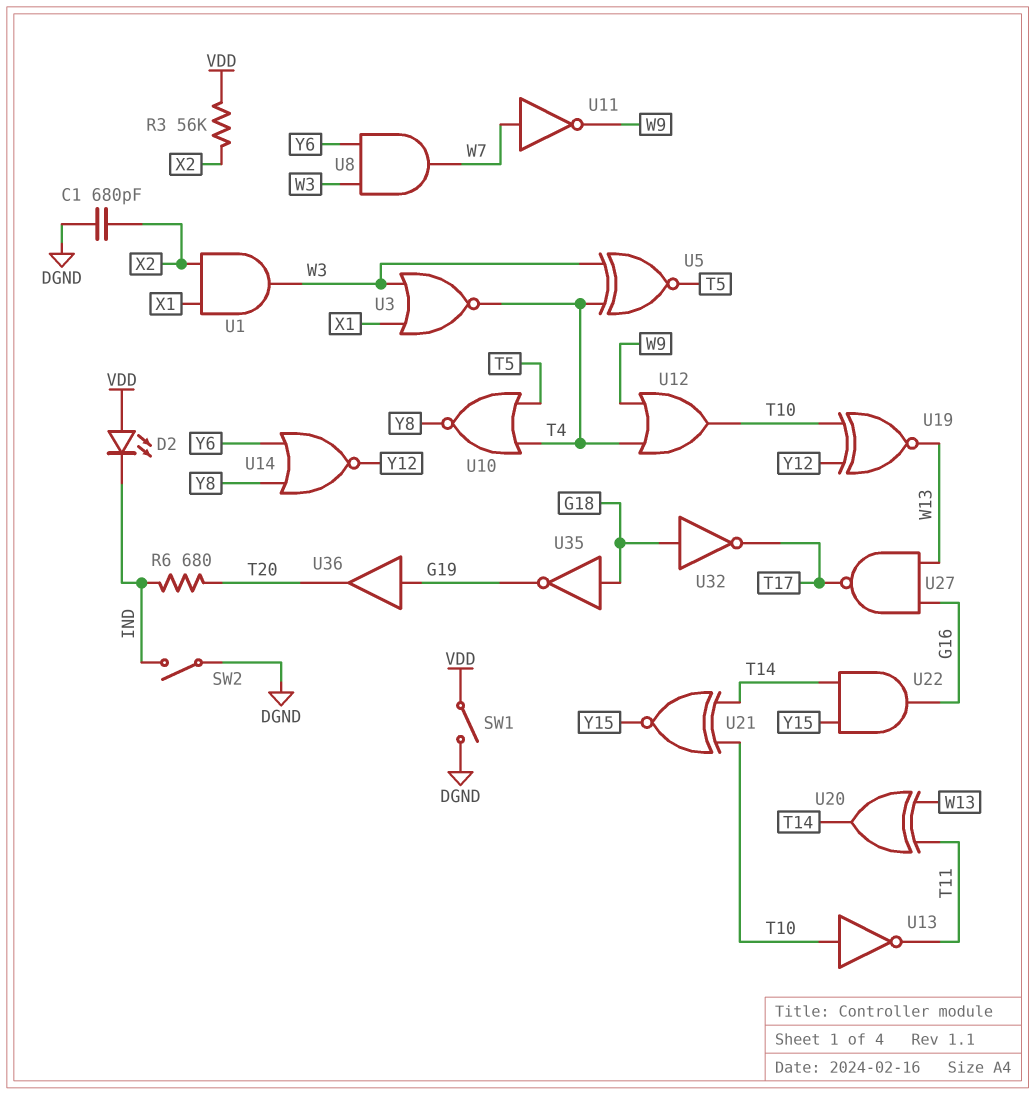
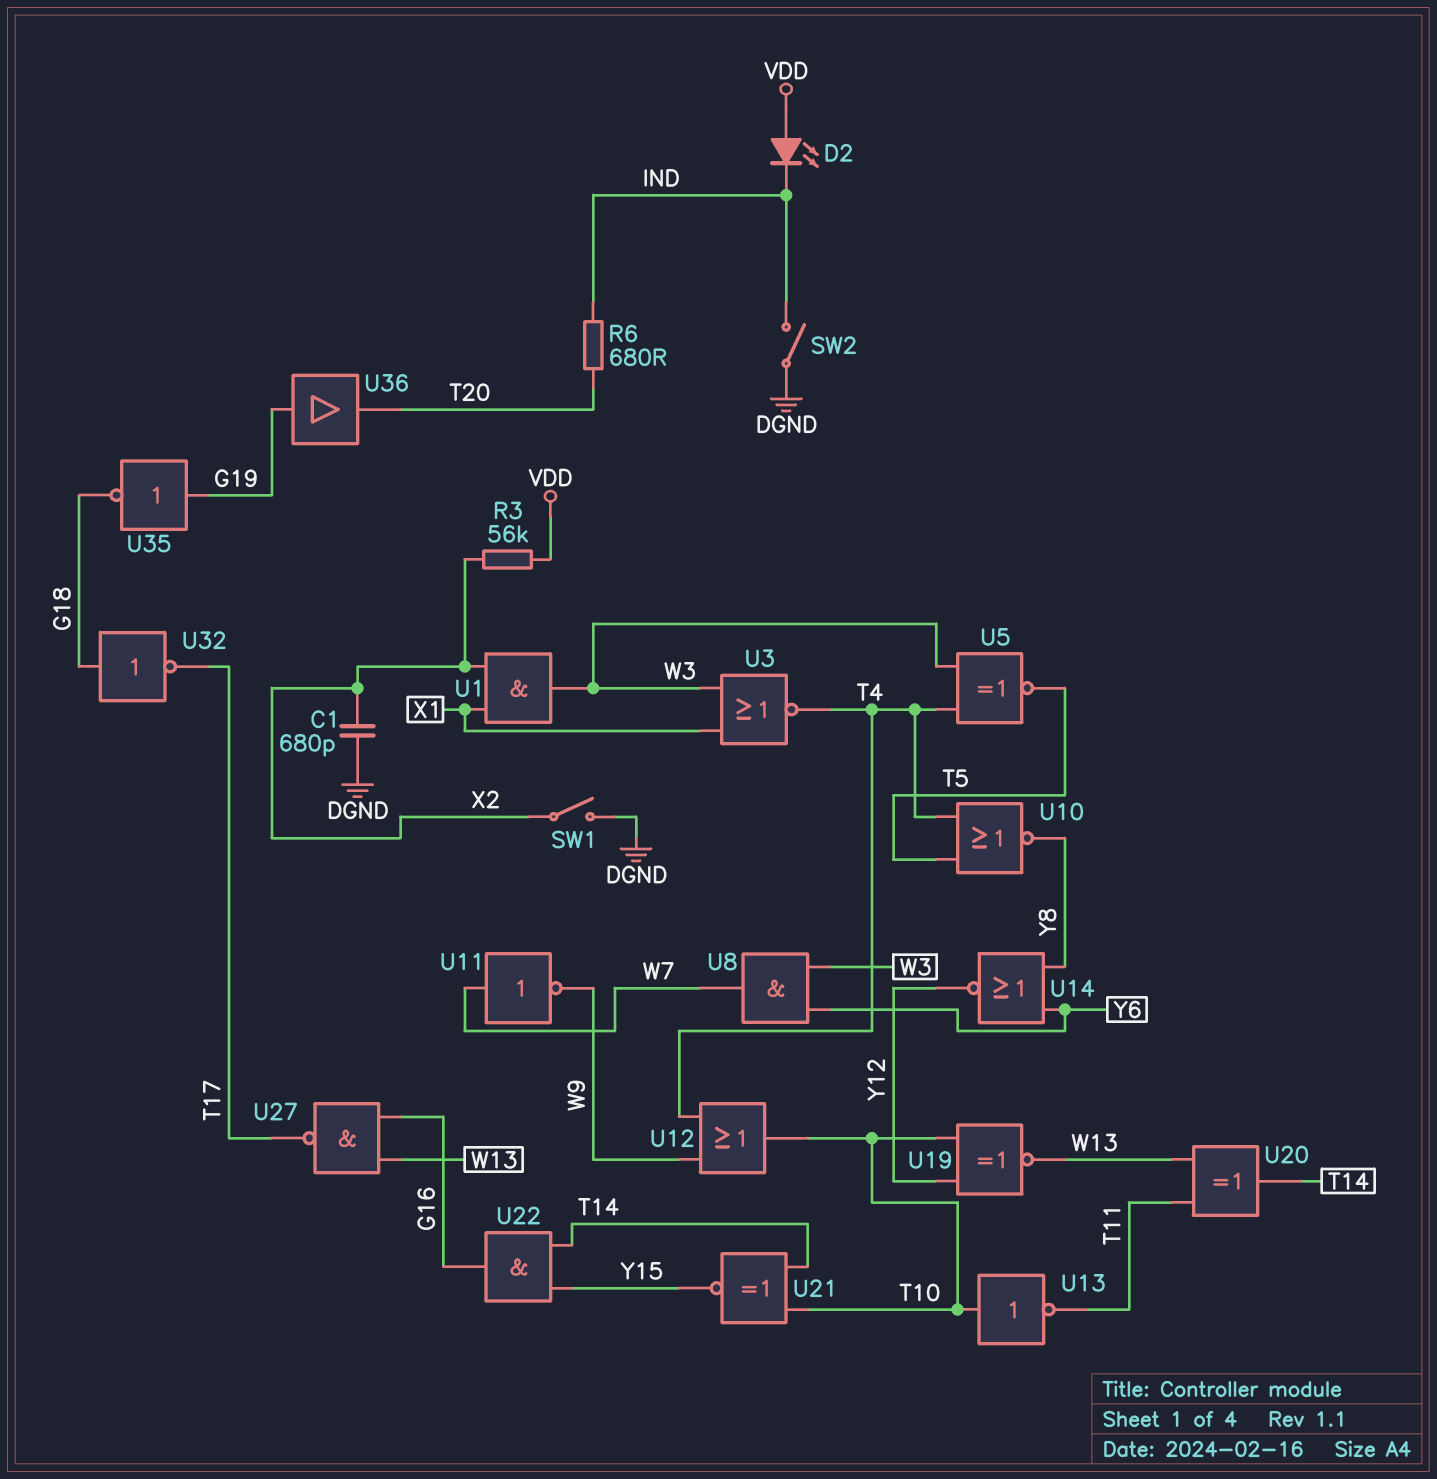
SW1: switch (DGND, VDD) -> switch (DGND, X2)
U35: NOT (in G18, out G19) -> NOT (in G19, out G18)

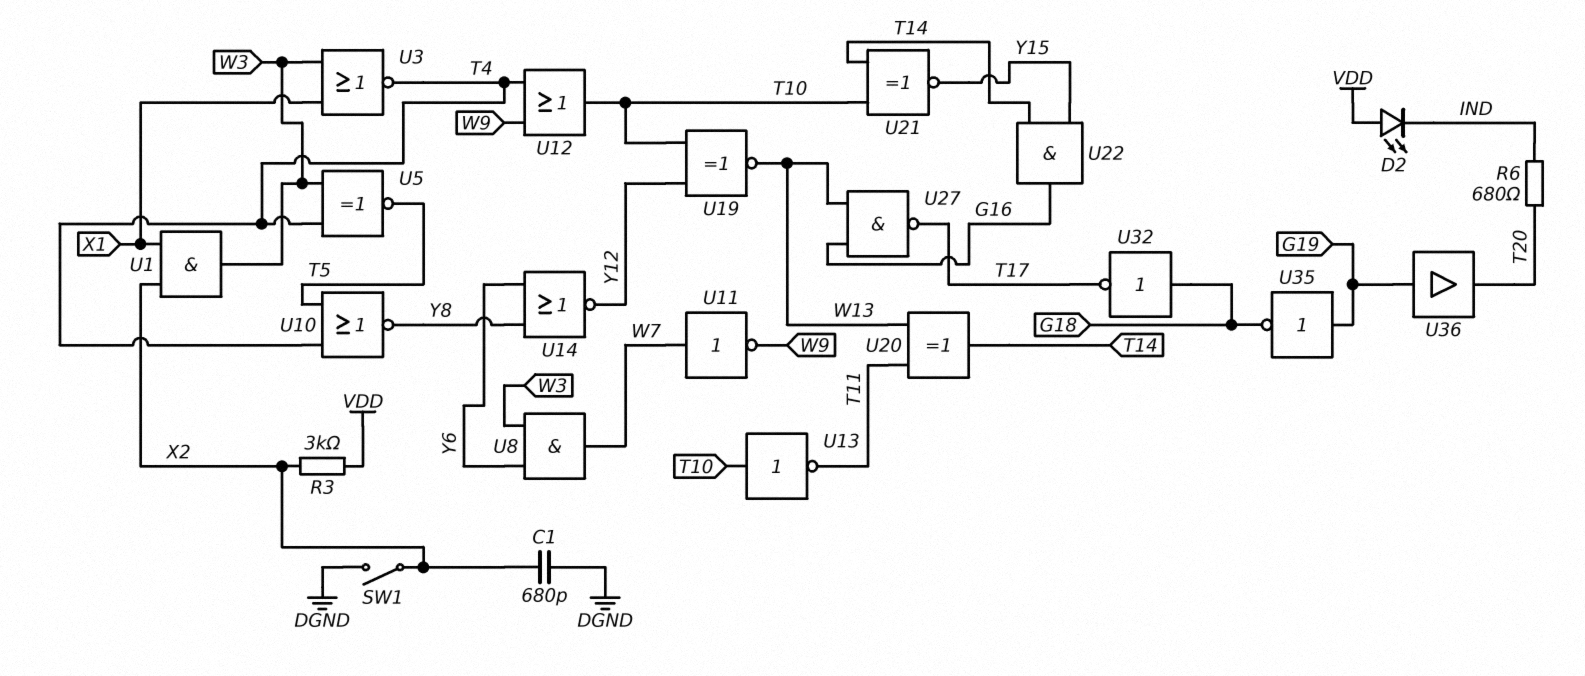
R3: 56k (VDD, X2) -> 3k (VDD, X2)
SW2: switch (DGND, IND) -> none

